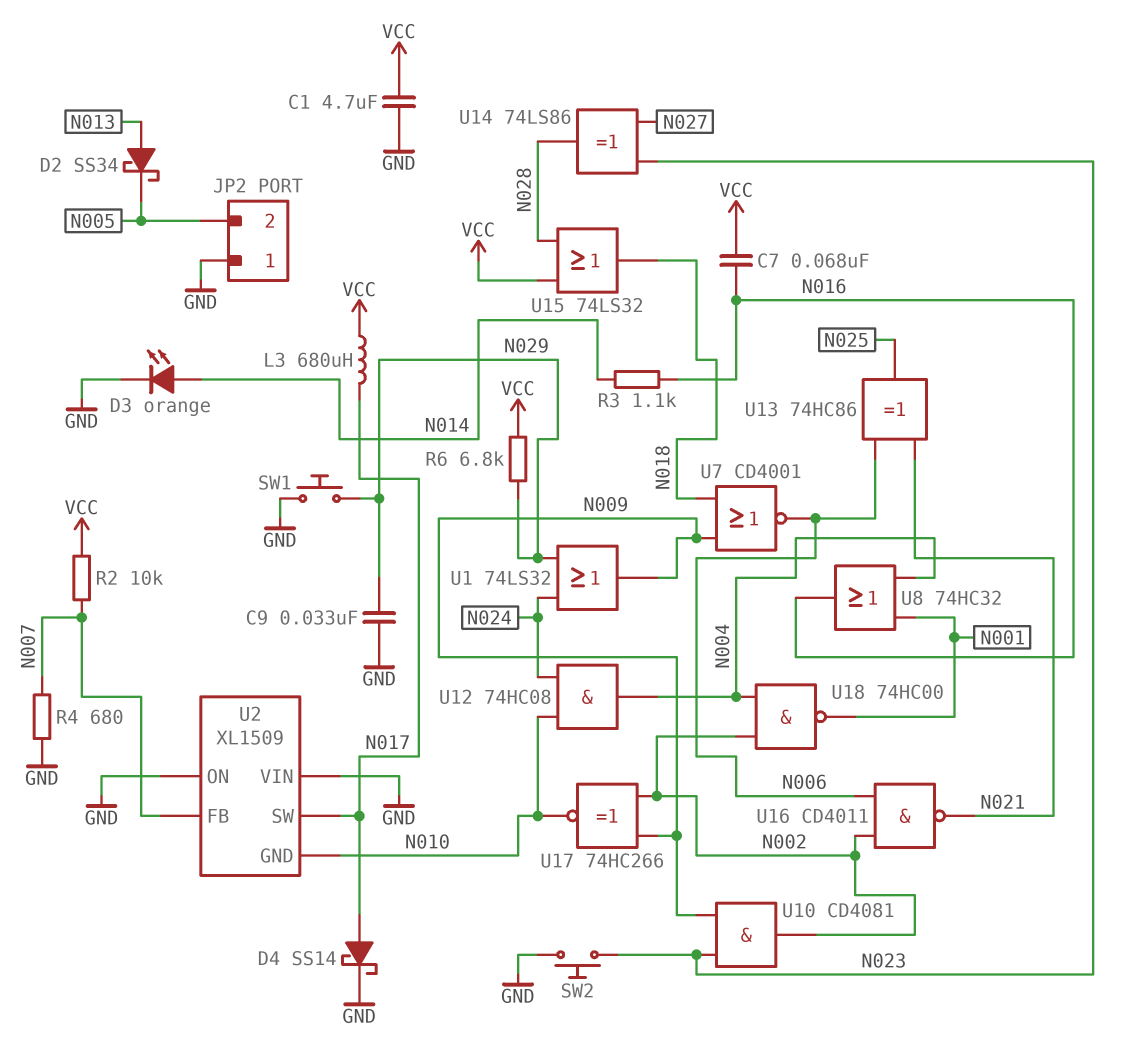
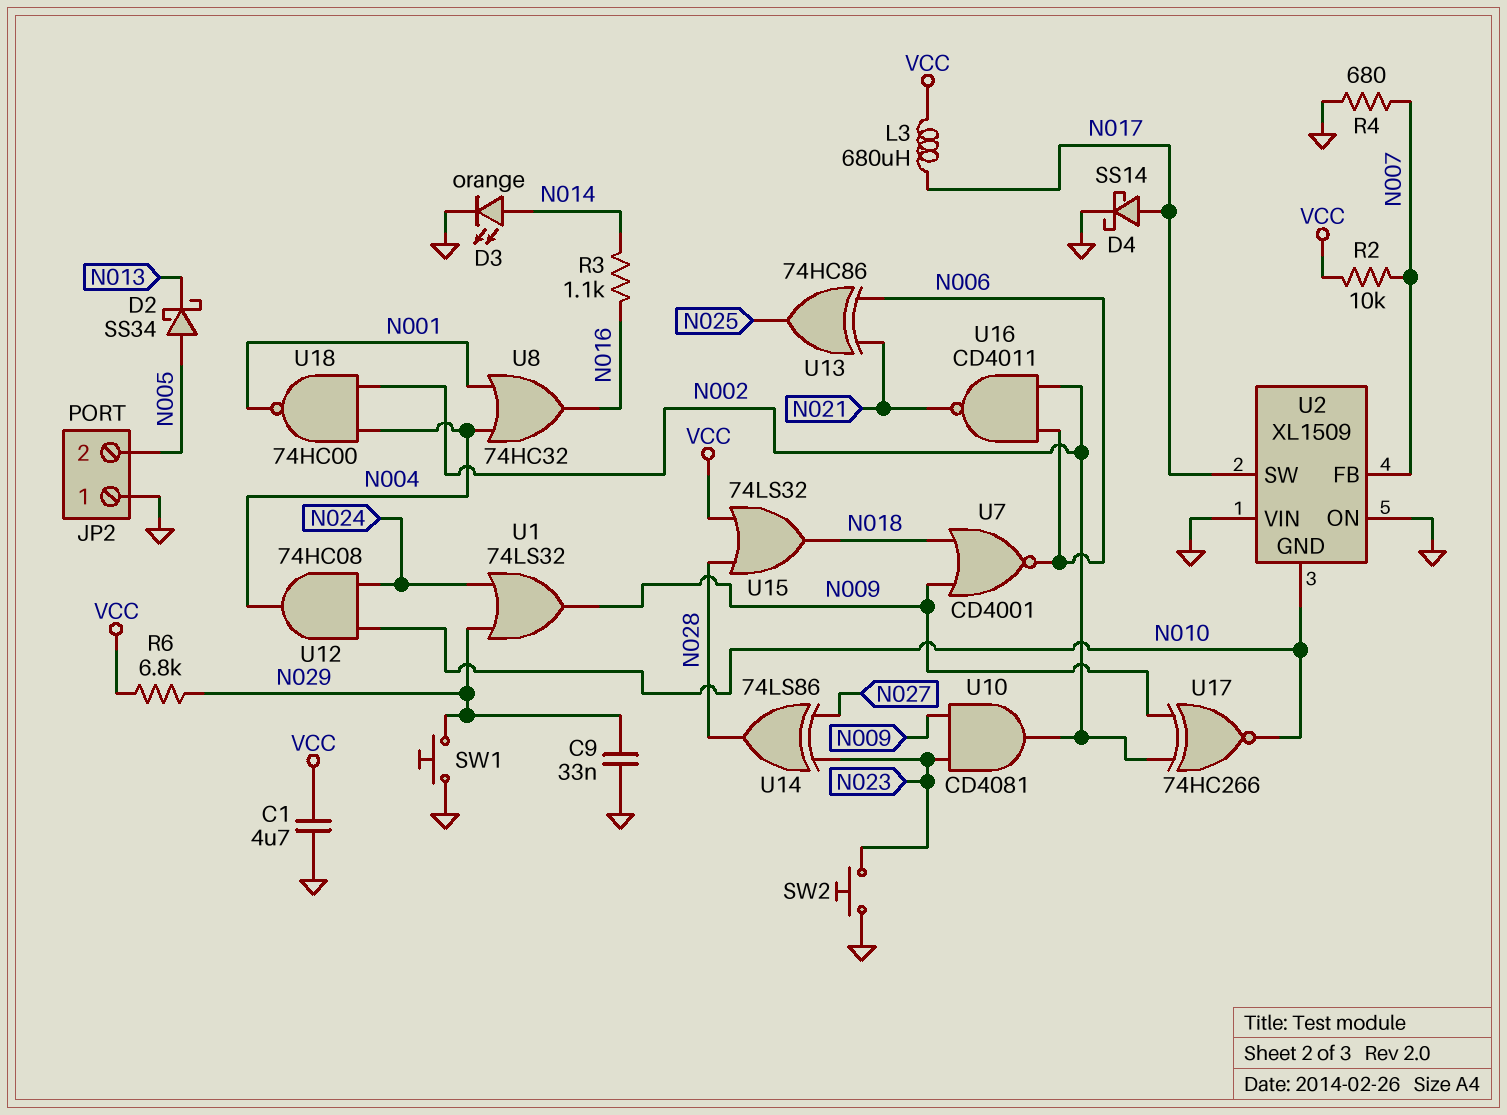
C7: 68nF (N016, VCC) -> none
D2: schottky SS34 (A N013, K N005) -> schottky SS34 (A N005, K N013)

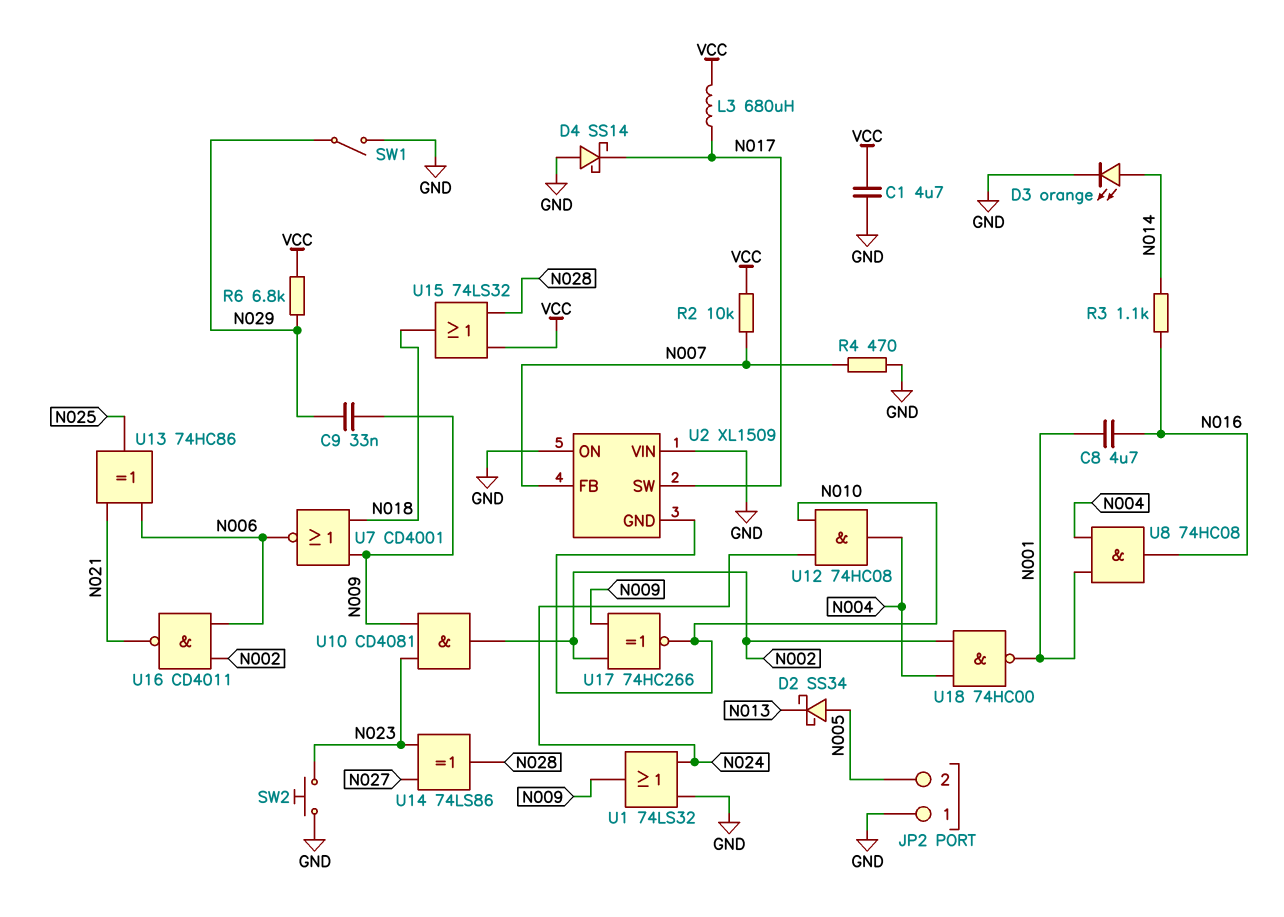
C8: none -> 4.7uF (N001, N016)
C9: 33nF (GND, N029) -> 33nF (N009, N029)
D4: schottky SS14 (A N017, K GND) -> schottky SS14 (A GND, K N017)
R4: 680 (GND, N007) -> 470 (GND, N007)
SW1: button (GND, N029) -> switch (GND, N029)
U1: OR 74LS32 (in N024, in N029, out N009) -> OR 74LS32 (in GND, in N024, out N009)
U8: OR 74HC32 (in N001, in N004, out N016) -> AND 74HC08 (in N001, in N004, out N016)

